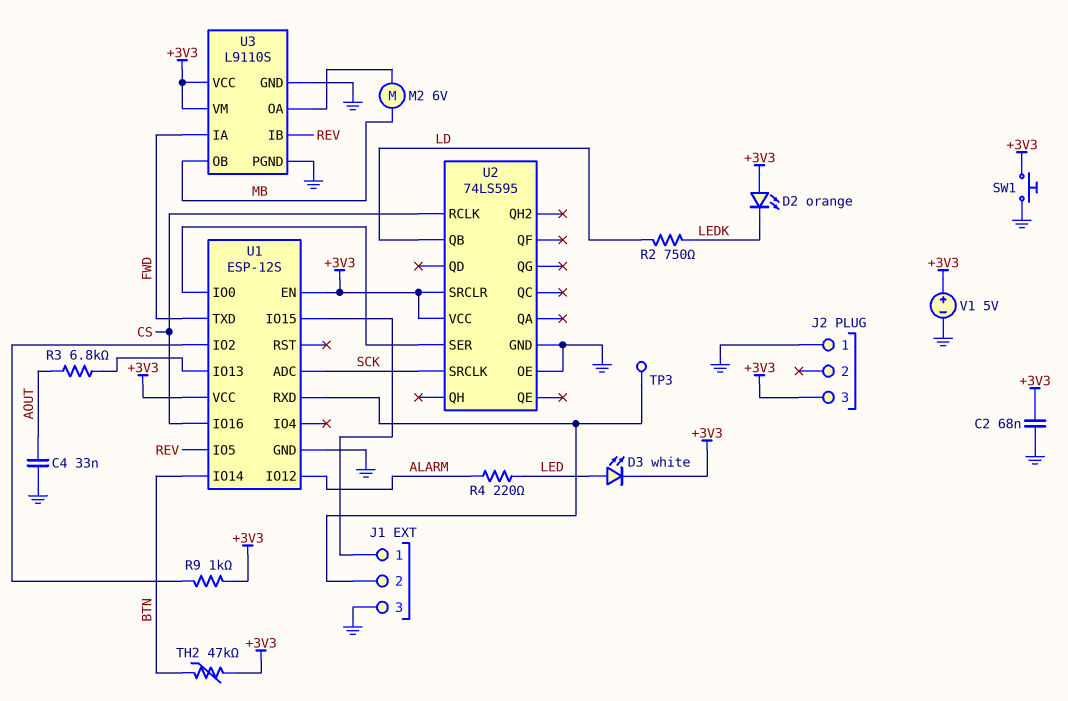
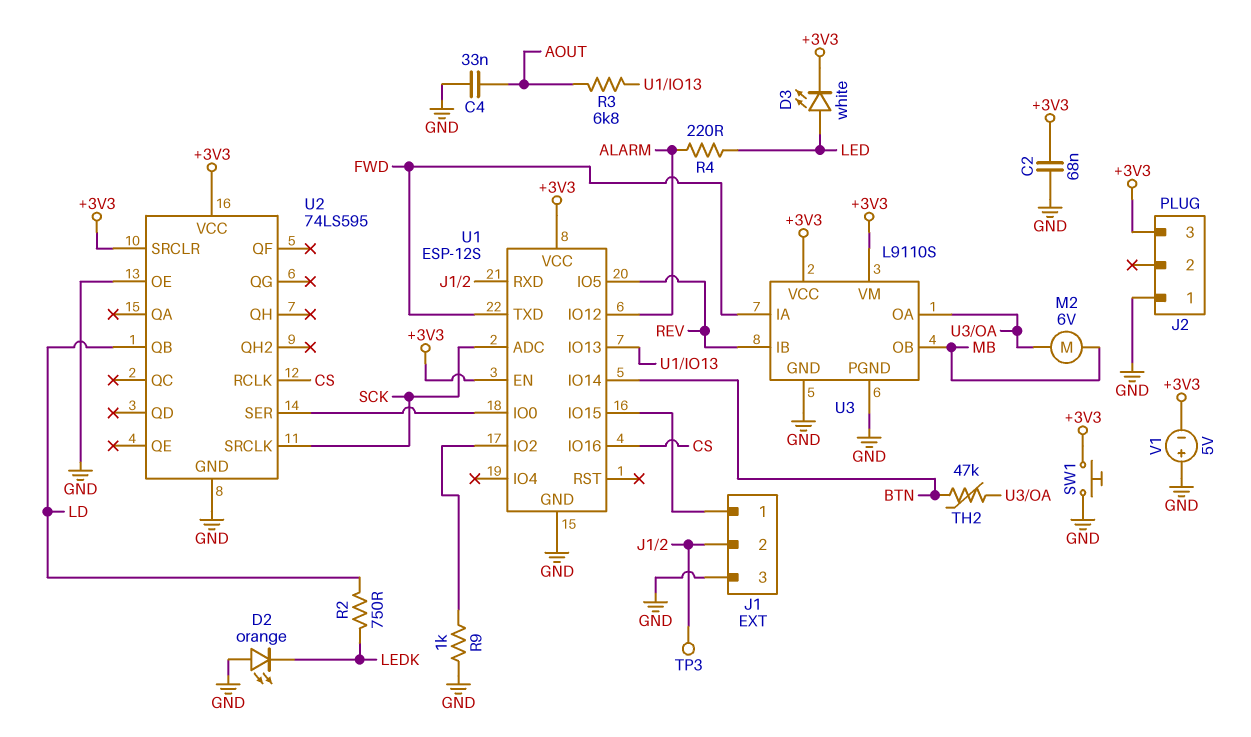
D2: LED orange (A +3V3, K LEDK) -> LED orange (A GND, K LEDK)
R9: 1k (+3V3, U1/IO2) -> 1k (GND, U1/IO2)
TH2: 47k (+3V3, BTN) -> 47k (BTN, U3/OA)
V1: 5V (plus +3V3, minus GND) -> 5V (plus GND, minus +3V3)

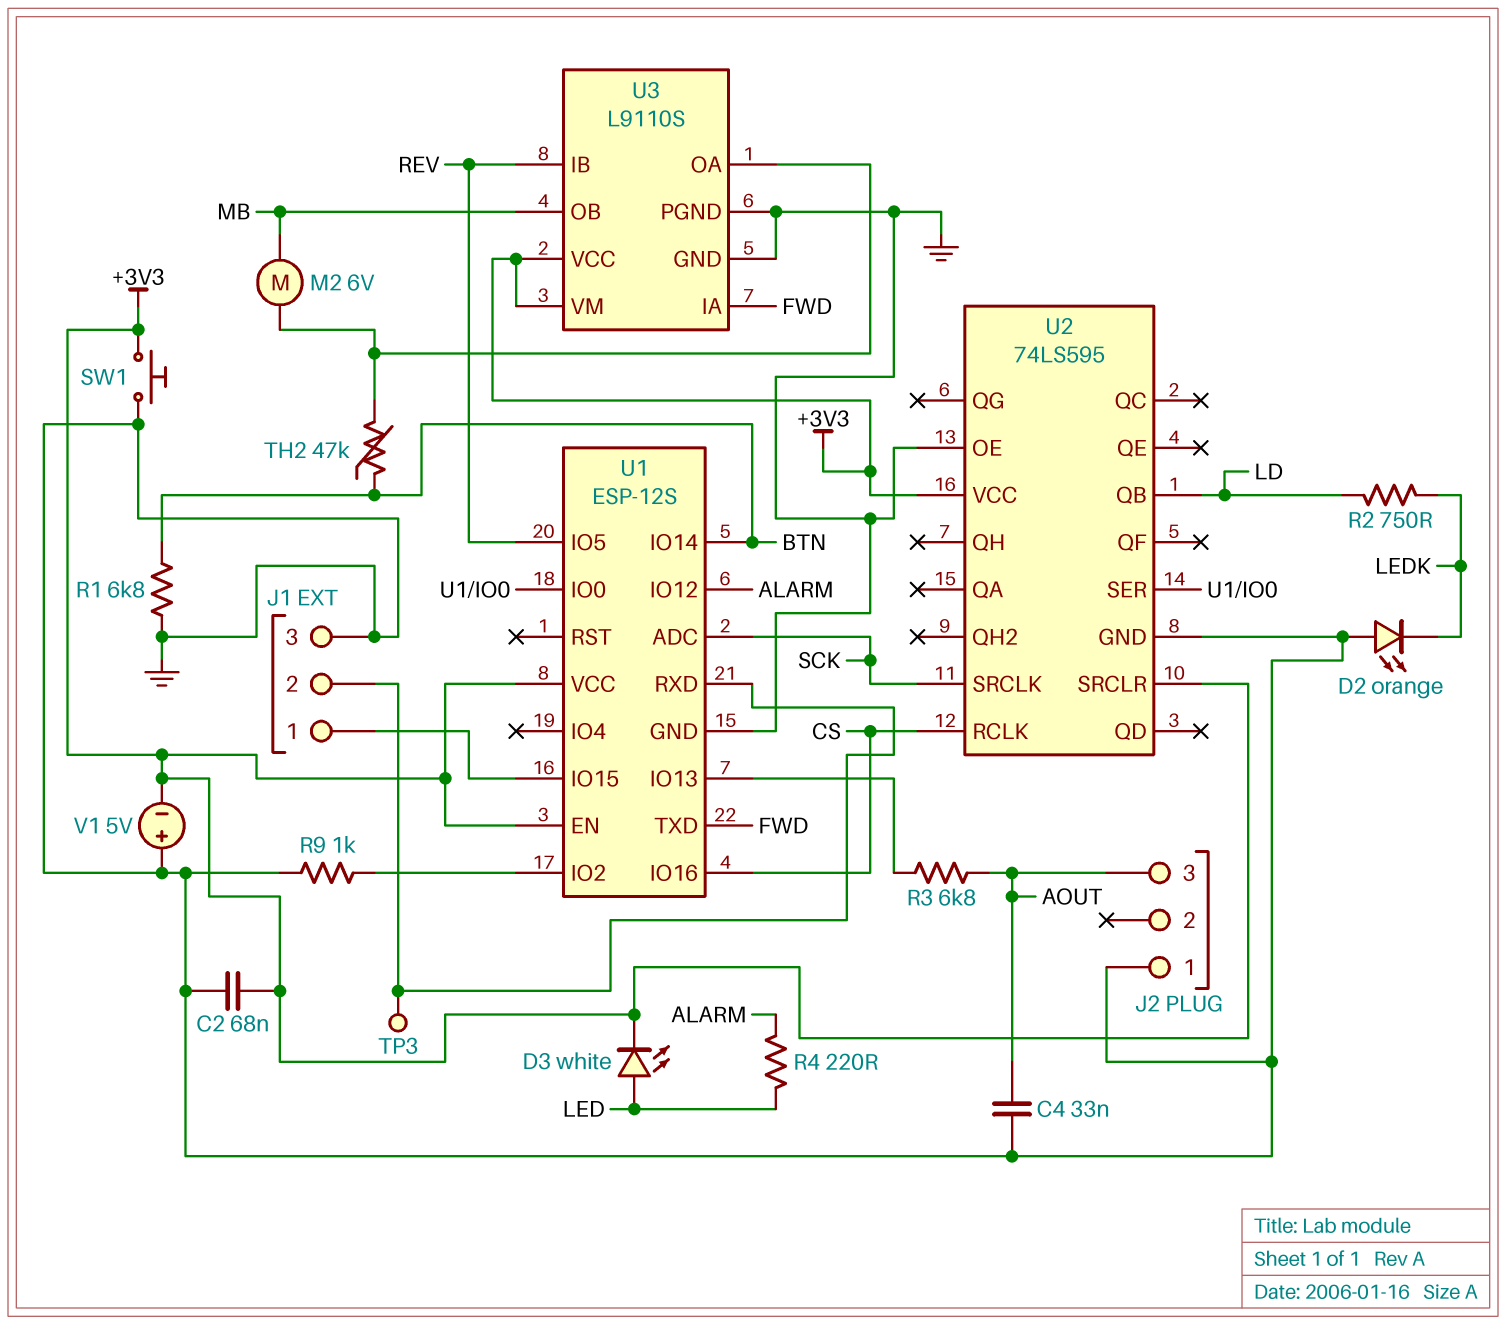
J2 pin 3: +3V3 -> AOUT
R1: none -> 6.8k (BTN, GND)

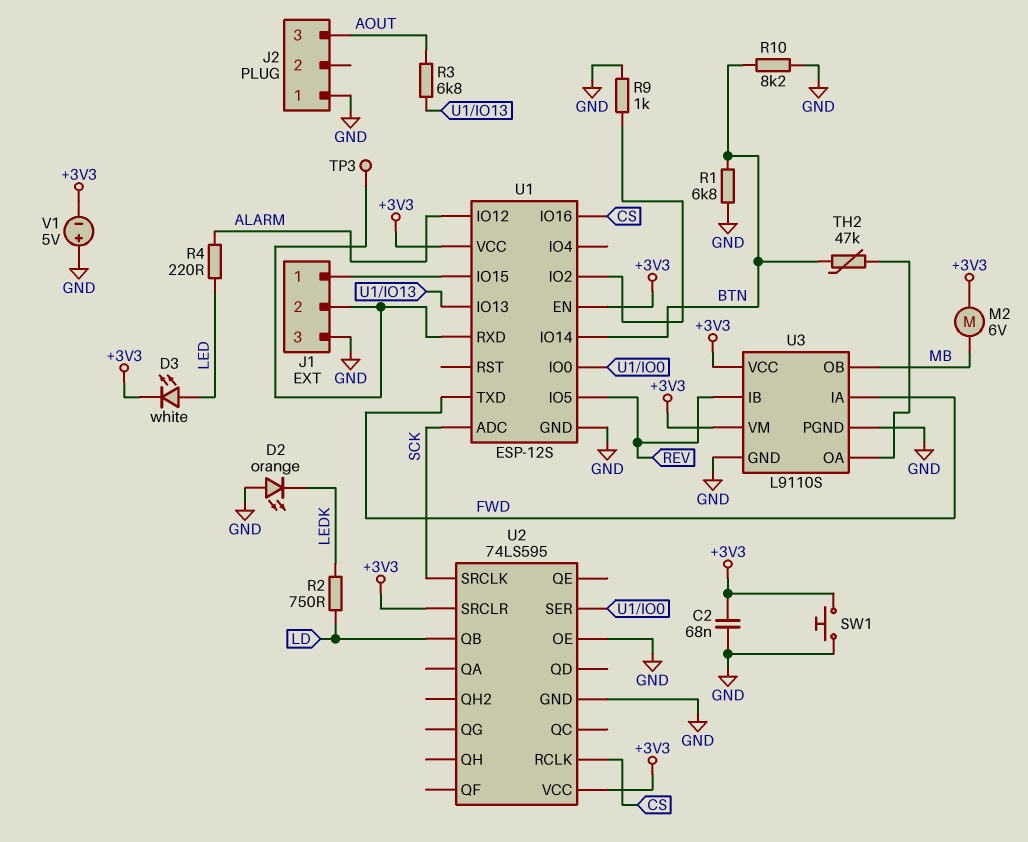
C4: 33nF (AOUT, GND) -> none
M2: motor 6V (MB, U3/OA) -> motor 6V (+3V3, MB)
R10: none -> 8.2k (BTN, GND)

